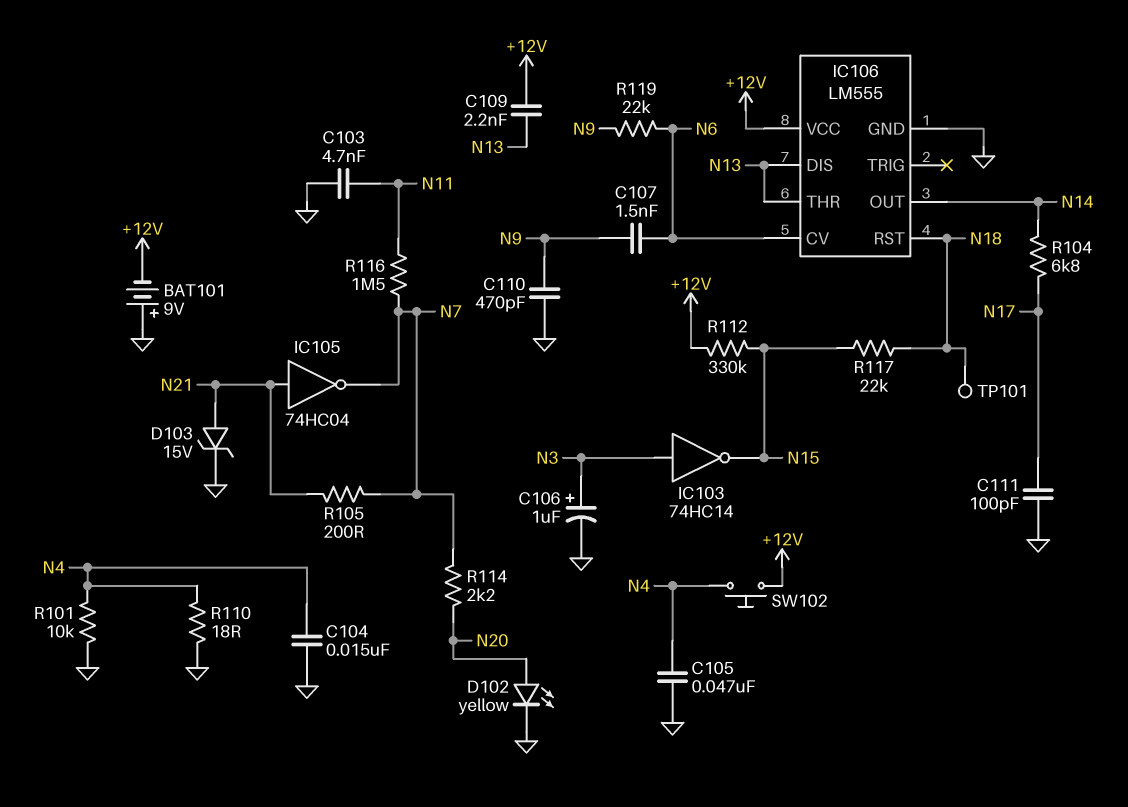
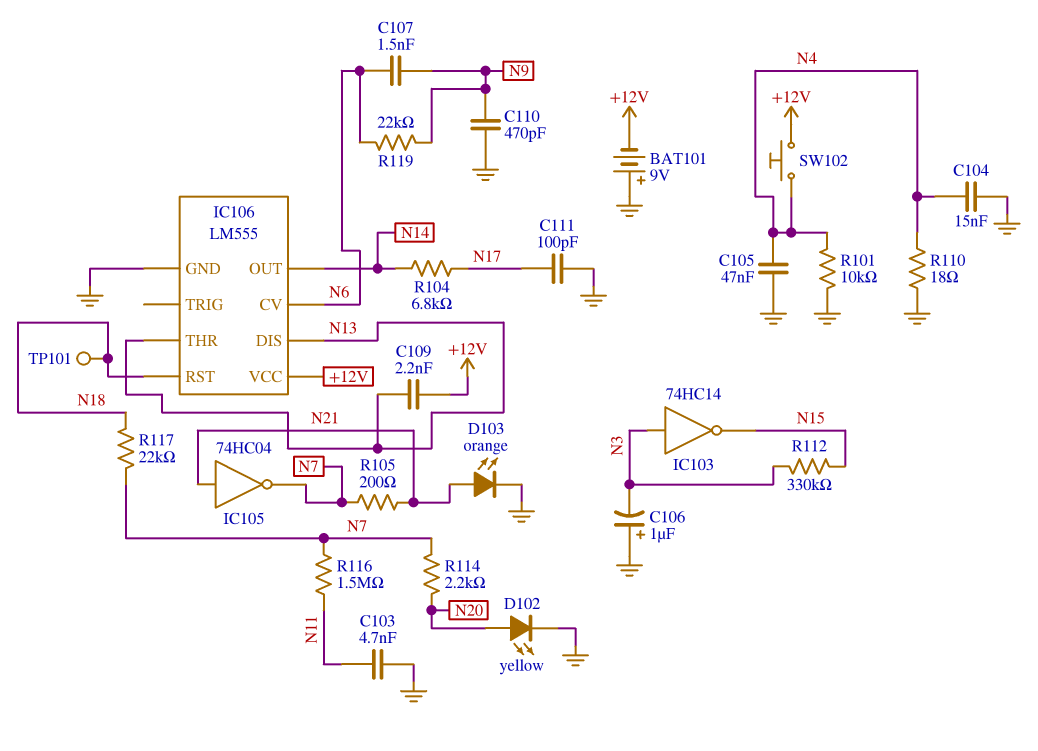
C106: 1uF (plus N3, minus GND) -> 1uF (plus GND, minus N3)
D103: zener 15V (A N21, K GND) -> LED orange (A N21, K GND)
R112: 330k (+12V, N15) -> 330k (N3, N15)
R117: 22k (N15, N18) -> 22k (N7, N18)

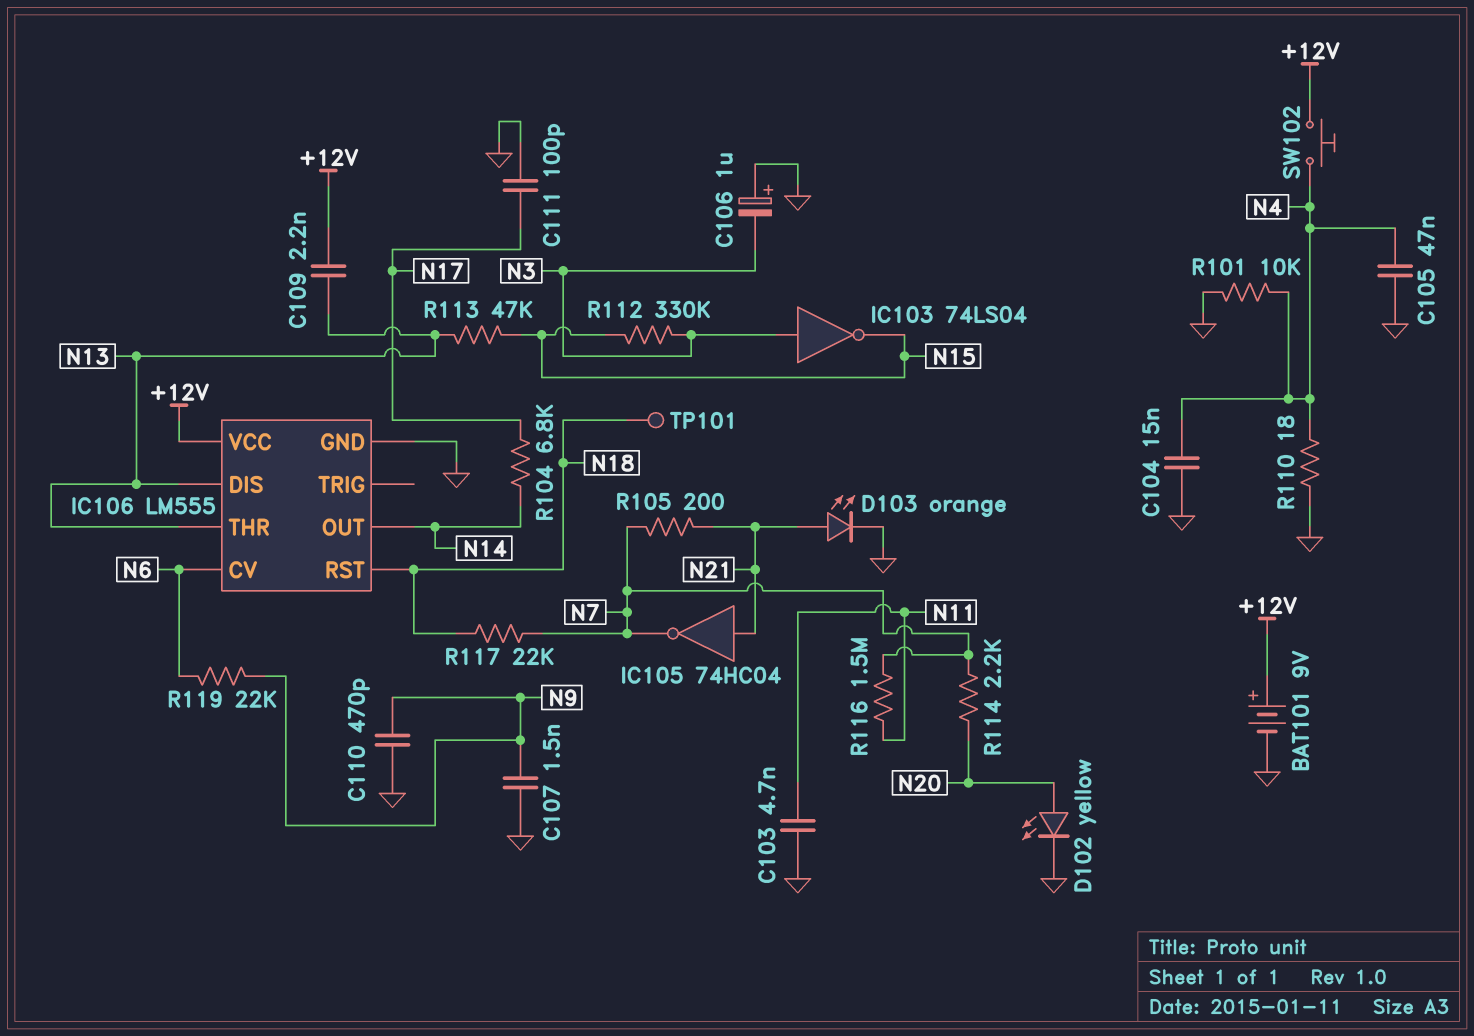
BAT101: 9V (plus GND, minus +12V) -> 9V (plus +12V, minus GND)
C107: 1.5nF (N6, N9) -> 1.5nF (GND, N9)
IC103: NOT 74HC14 (in N3, out N15) -> NOT 74LS04 (in N3, out N15)
R113: none -> 47k (N13, N15)

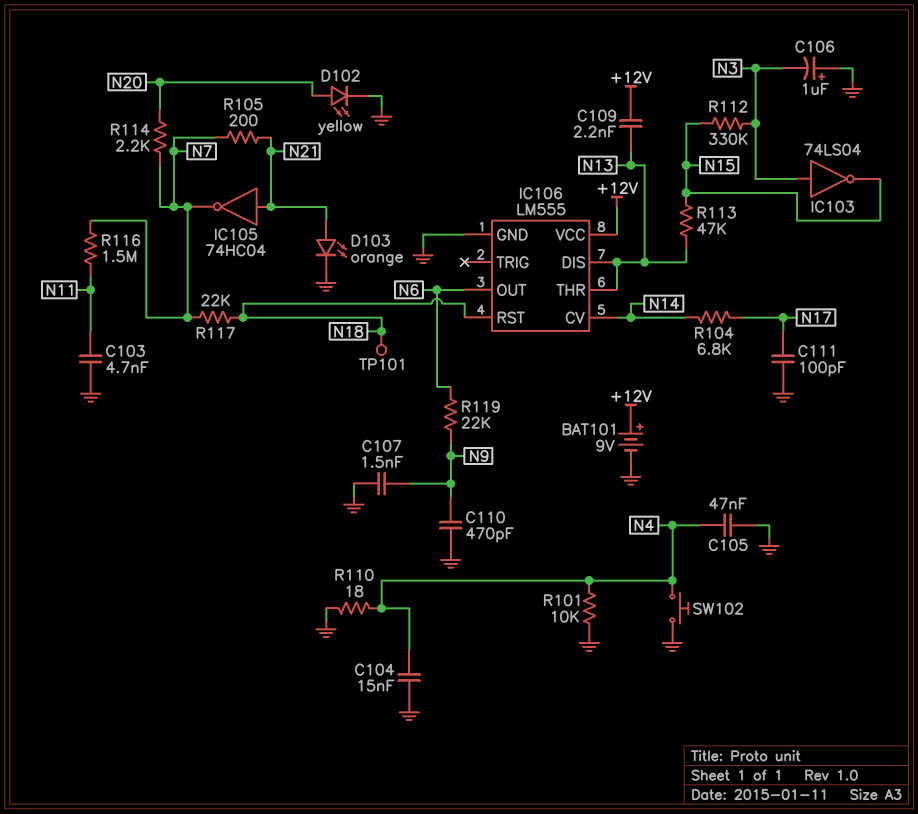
IC106 pin CV: N6 -> N14
IC106 pin OUT: N14 -> N6
SW102: button (+12V, N4) -> button (GND, N4)

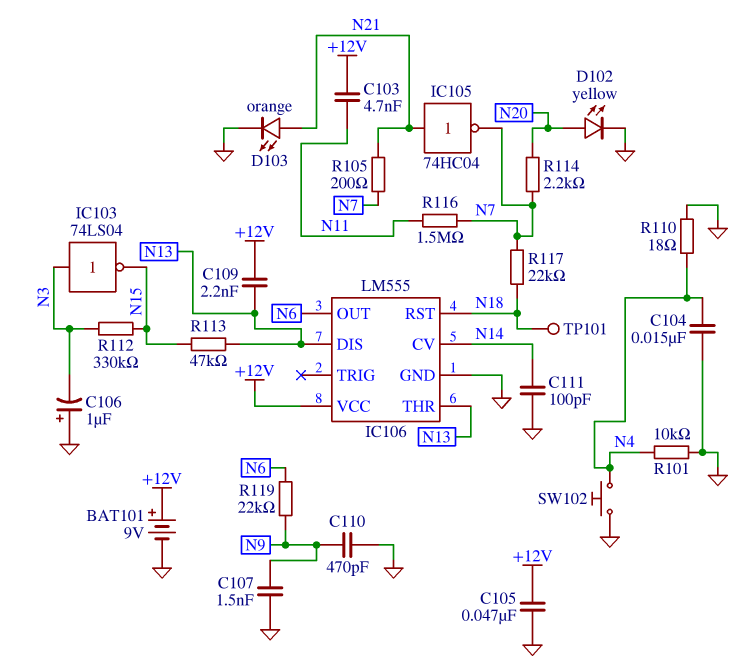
C103: 4.7nF (GND, N11) -> 4.7nF (+12V, N11)
C105: 47nF (GND, N4) -> 47nF (+12V, GND)
C111: 100pF (GND, N17) -> 100pF (GND, N14)
R104: 6.8k (N14, N17) -> none

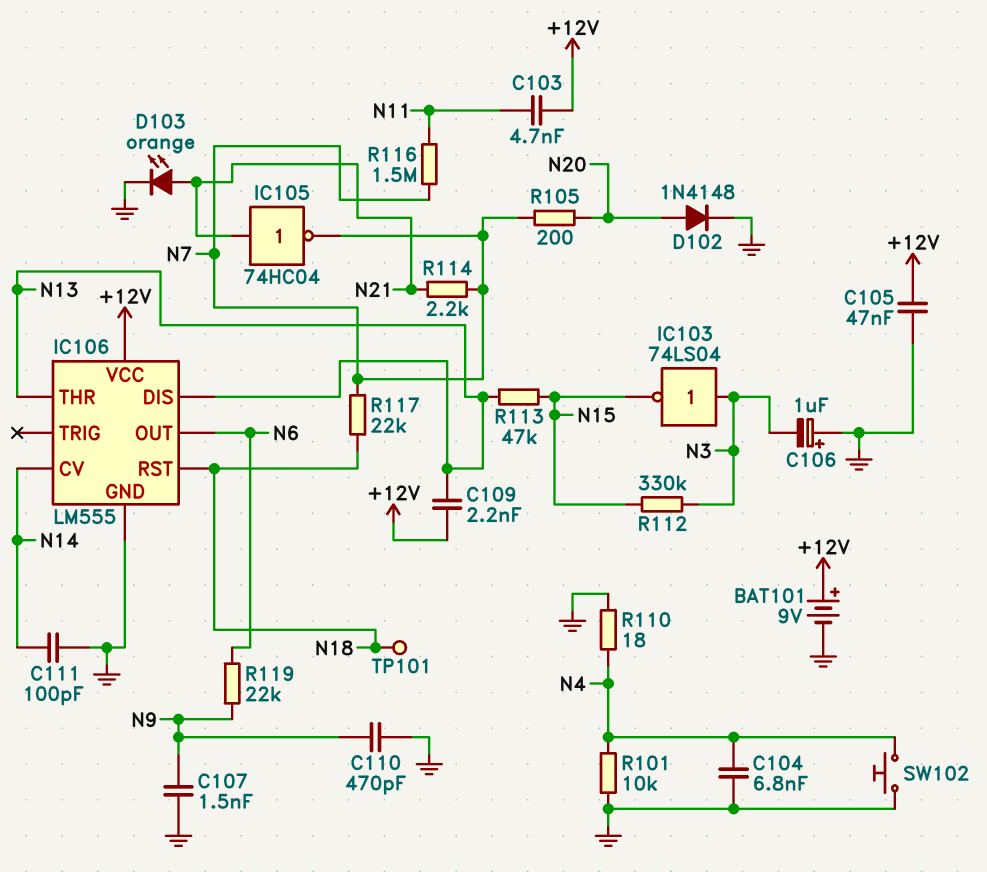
C104: 15nF (GND, N4) -> 6.8nF (GND, N4)
D102: LED yellow (A N20, K GND) -> diode 1N4148 (A N20, K GND)
R105: 200 (N7, N21) -> 200 (N7, N20)
R114: 2.2k (N7, N20) -> 2.2k (N7, N21)

